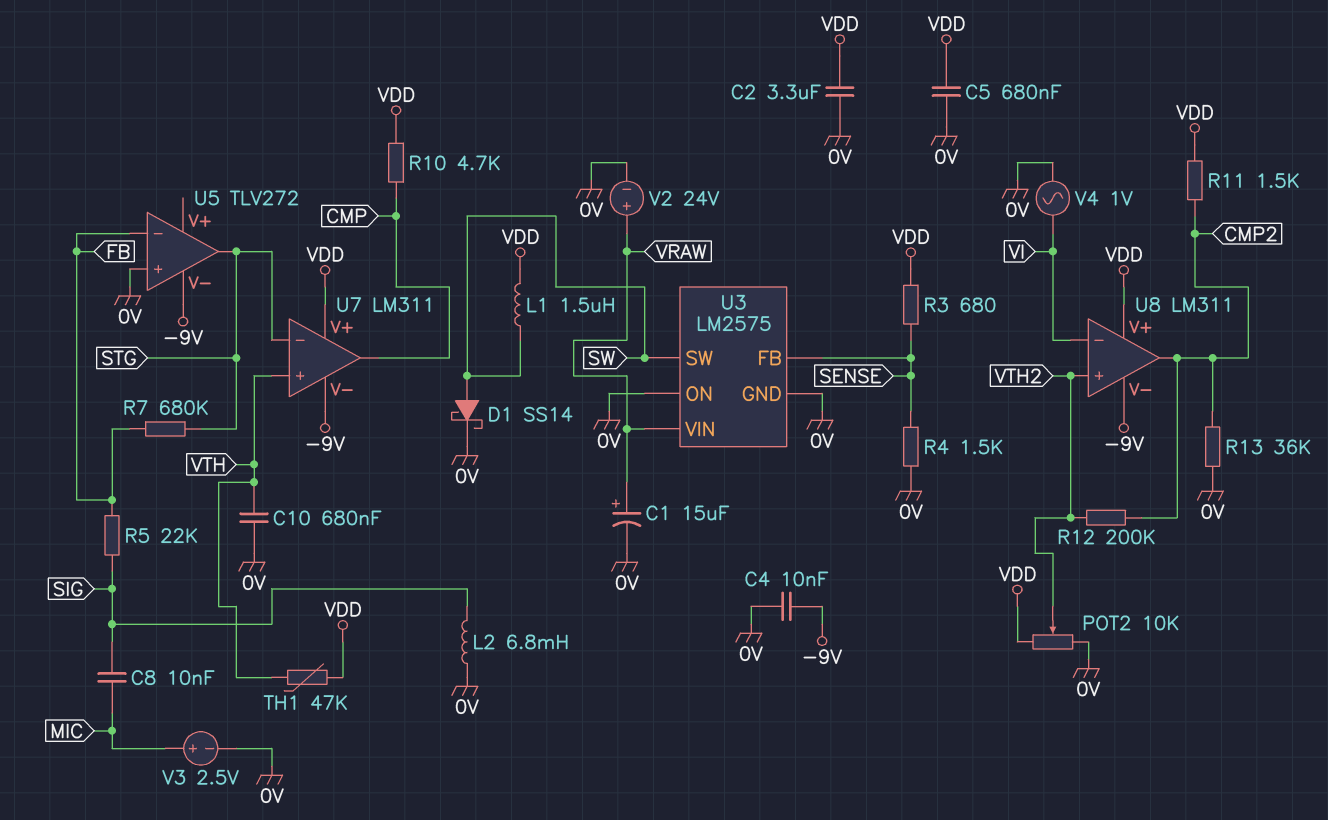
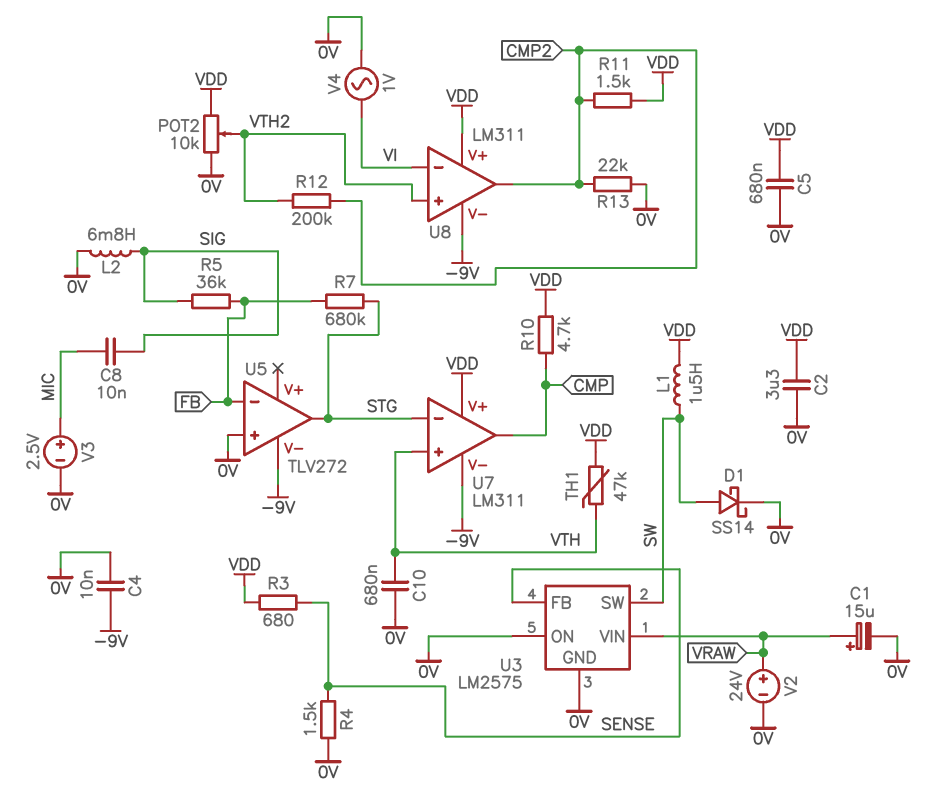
R5: 22k (FB, SIG) -> 36k (FB, SIG)
R13: 36k (0V, CMP2) -> 22k (0V, CMP2)

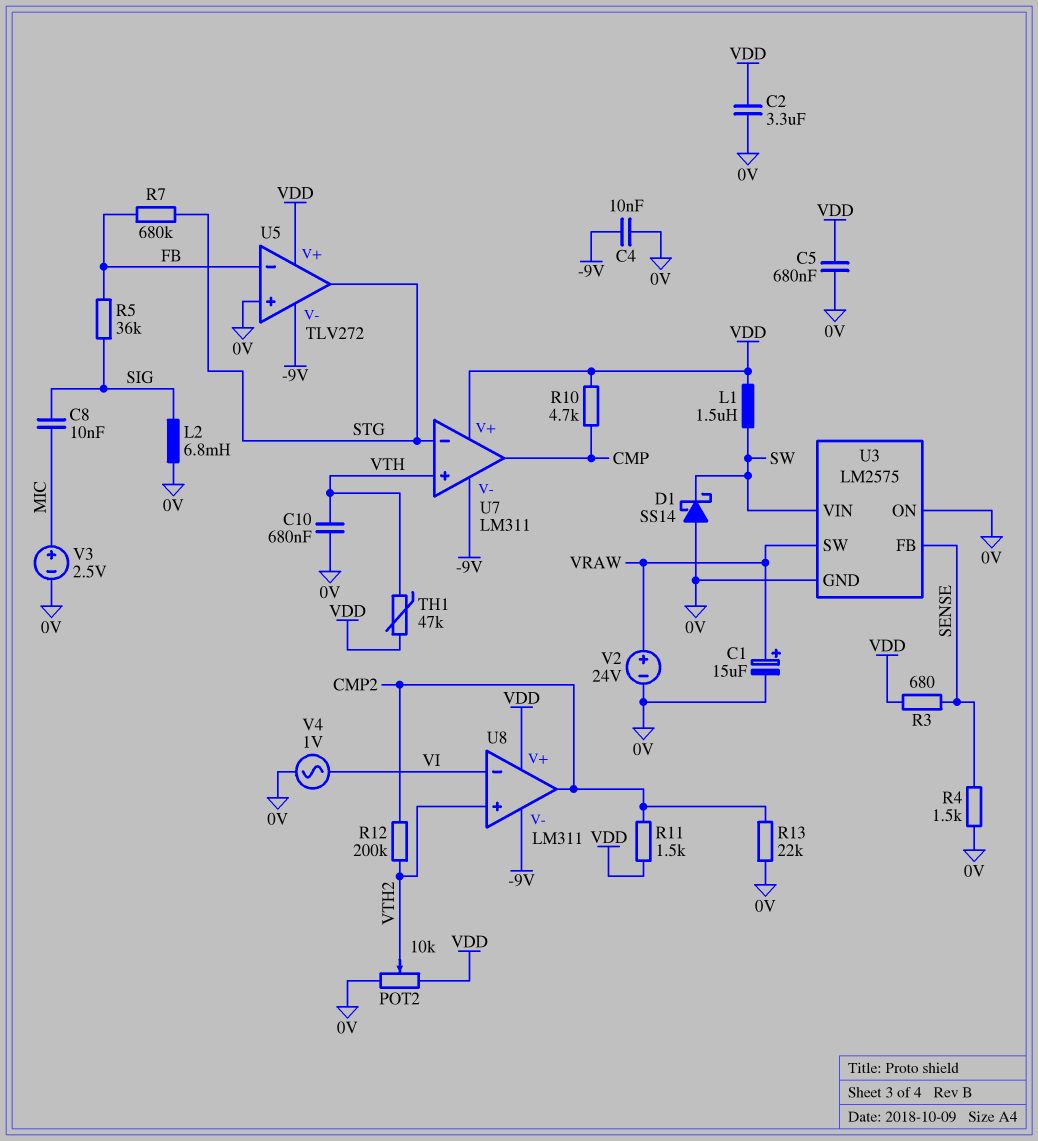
D1: schottky SS14 (A SW, K 0V) -> schottky SS14 (A 0V, K SW)
U3 pin SW: SW -> VRAW
U3 pin VIN: VRAW -> SW
U5 pin V+: none -> VDD

